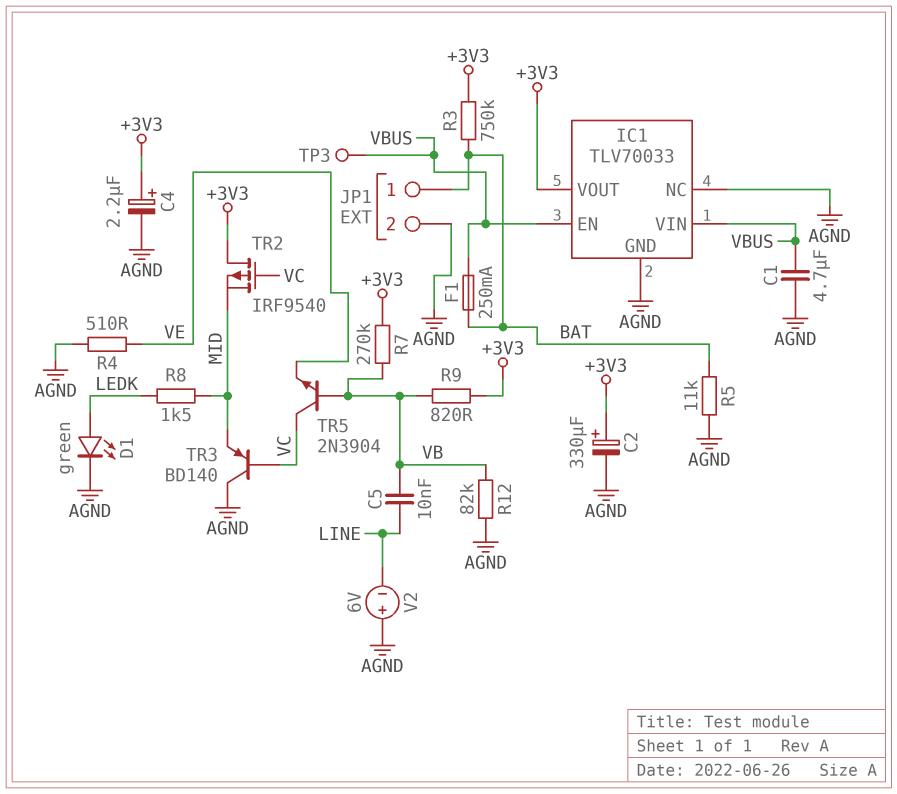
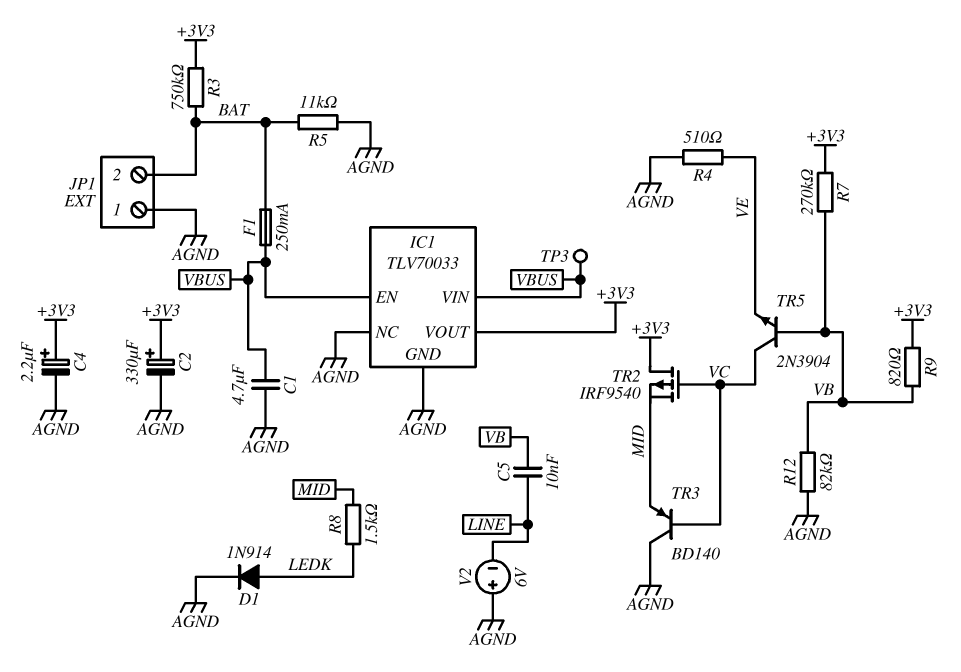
D1: LED green (A LEDK, K AGND) -> diode 1N914 (A LEDK, K AGND)
JP1 pin 1: BAT -> AGND
JP1 pin 2: AGND -> BAT

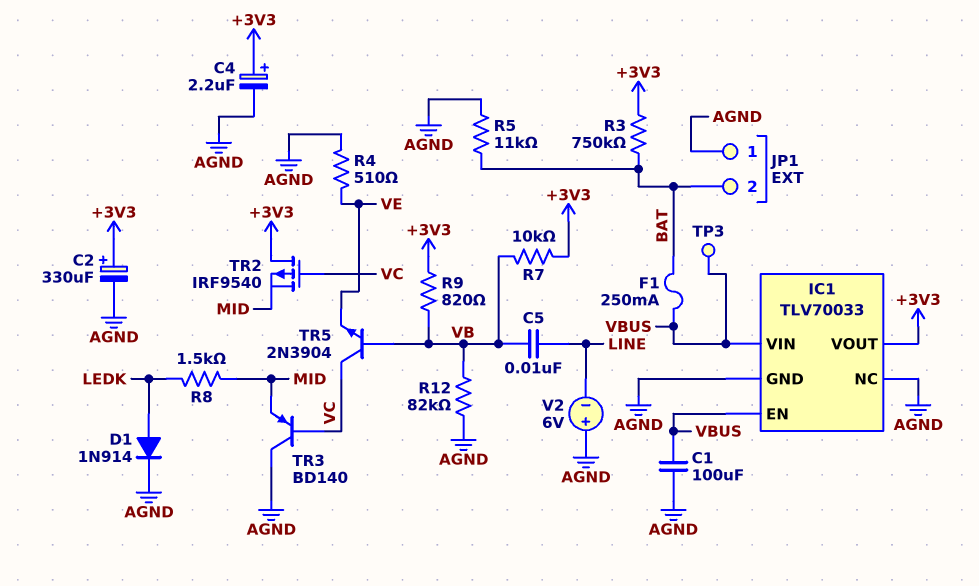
C1: 4.7uF (AGND, VBUS) -> 100uF (AGND, VBUS)
R7: 270k (+3V3, VB) -> 10k (+3V3, VB)

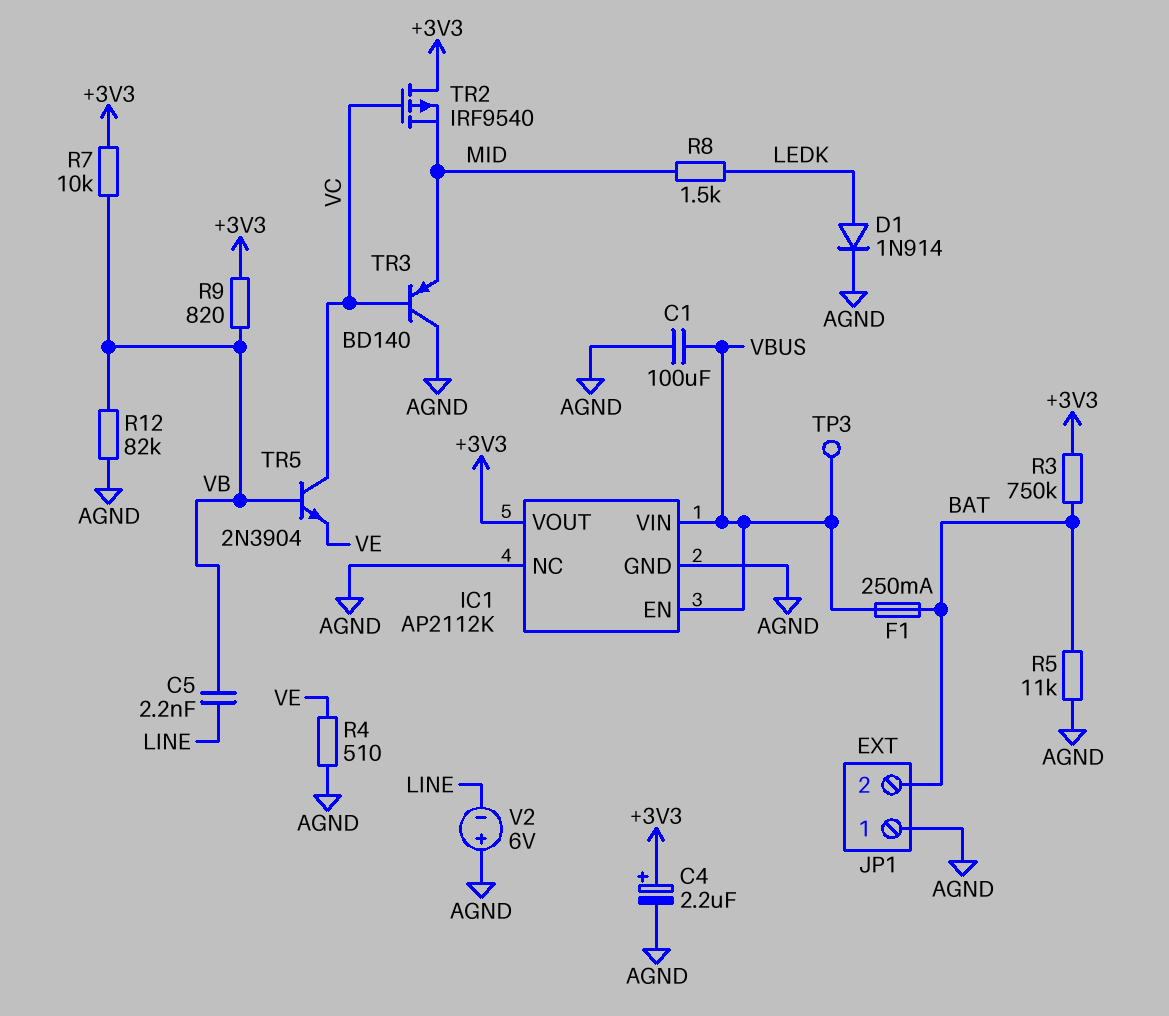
C2: 330uF (plus +3V3, minus AGND) -> none
C5: 10nF (LINE, VB) -> 2.2nF (LINE, VB)
IC1: TLV70033 -> AP2112K

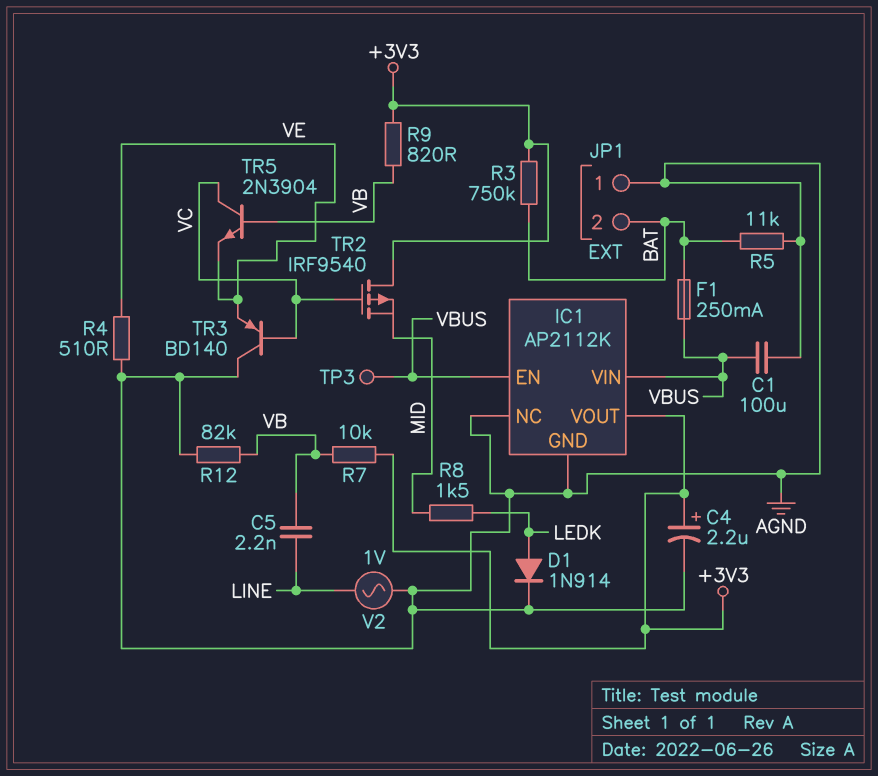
TR3: PNP BD140 (B VC, C AGND, E MID) -> PNP BD140 (B VC, C AGND, E VE)
V2: 6V (plus AGND, minus LINE) -> AC 1V (AGND, LINE)

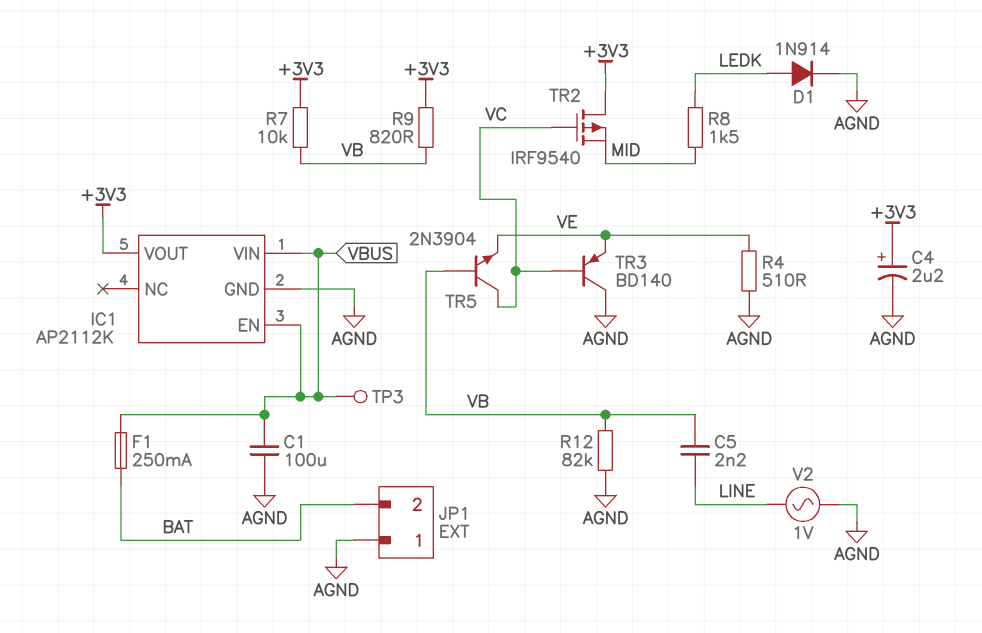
IC1 pin NC: AGND -> none
R3: 750k (+3V3, BAT) -> none
R5: 11k (AGND, BAT) -> none

